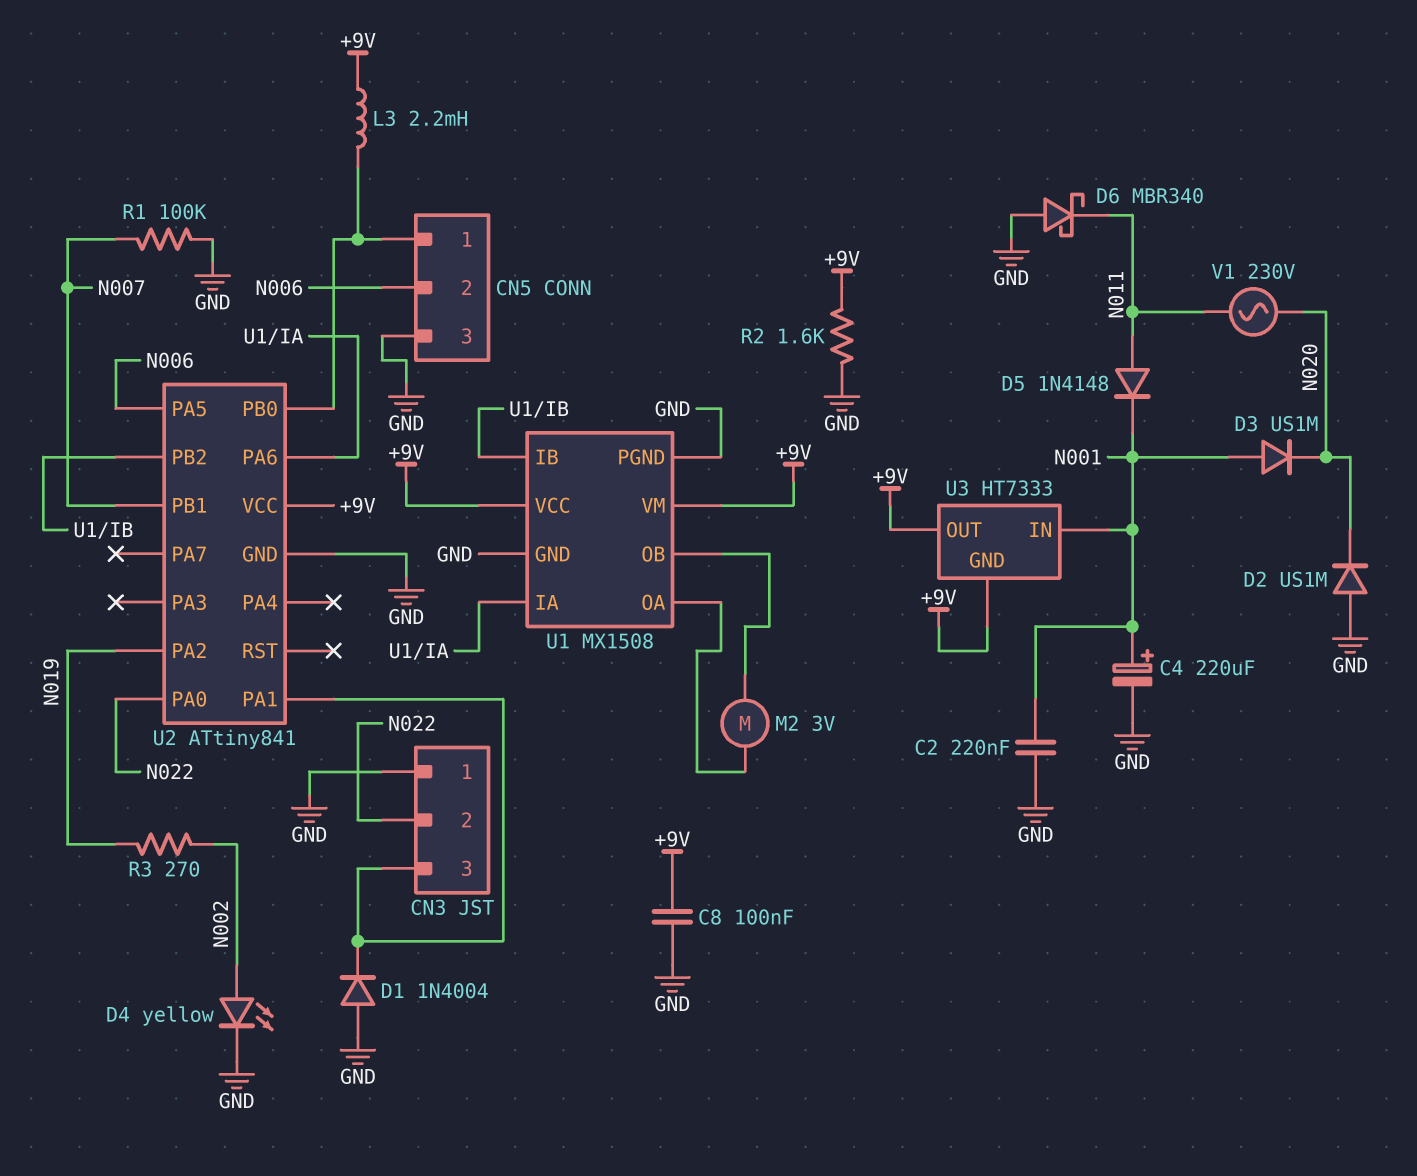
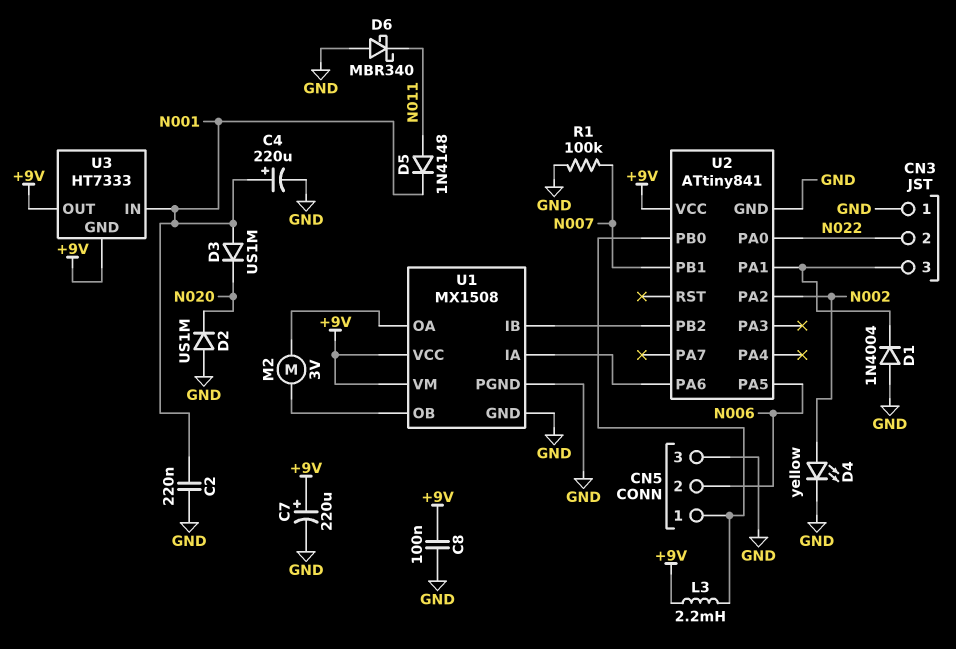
C7: none -> 220uF (plus +9V, minus GND)
R2: 1.6k (+9V, GND) -> none
R3: 270 (N002, N019) -> none
U2 pin PA2: N019 -> N002
V1: AC 230V (N011, N020) -> none

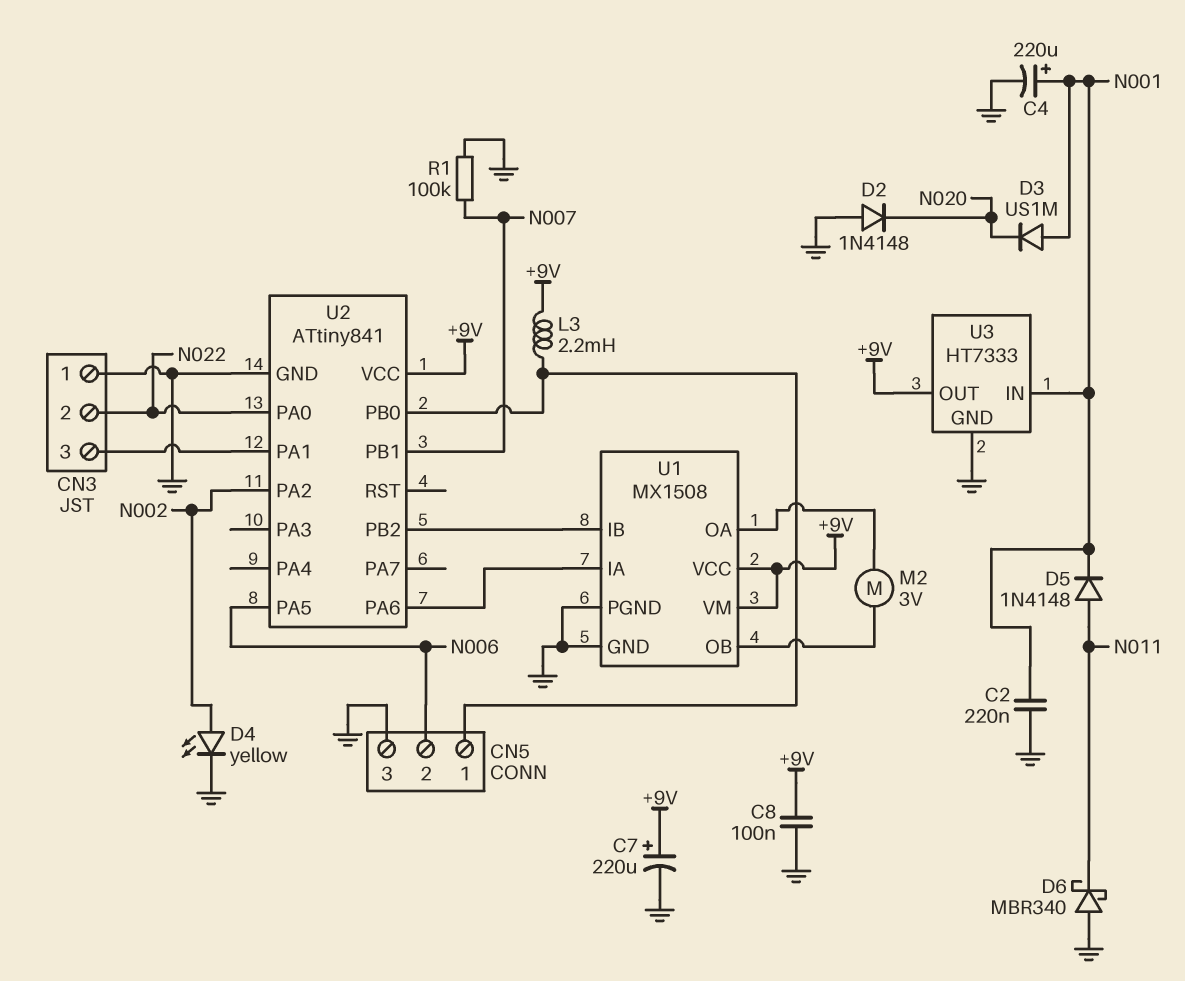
D1: diode 1N4004 (A GND, K CN3/3) -> none
D2: diode US1M (A GND, K N020) -> diode 1N4148 (A GND, K N020)
U3 pin GND: +9V -> GND

